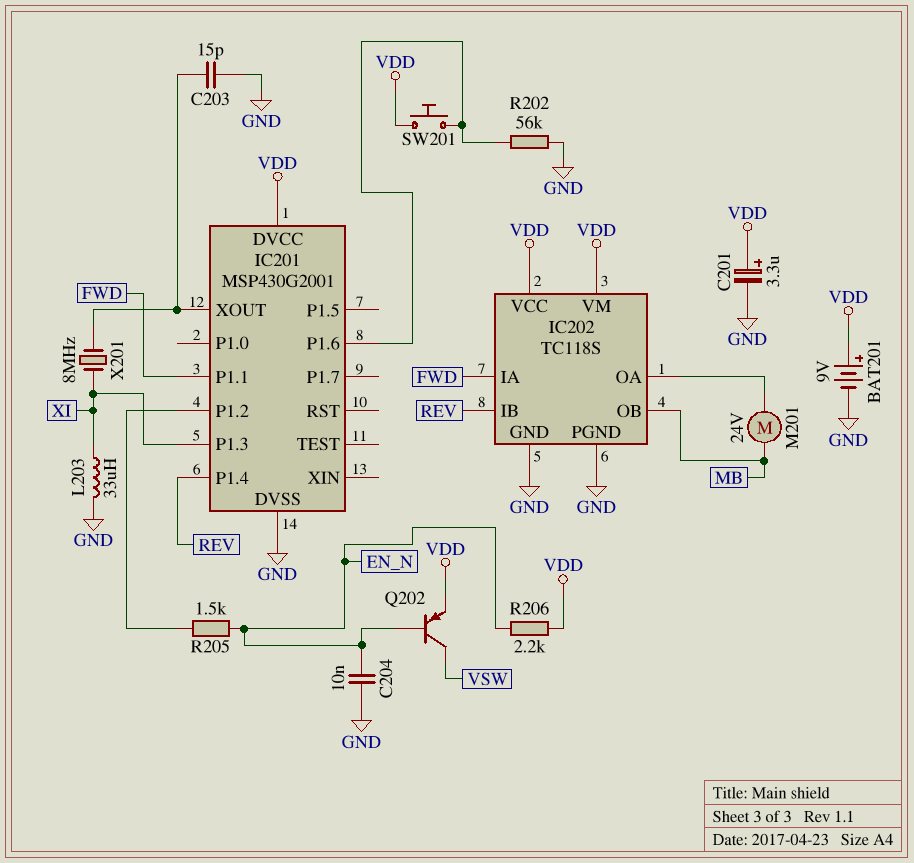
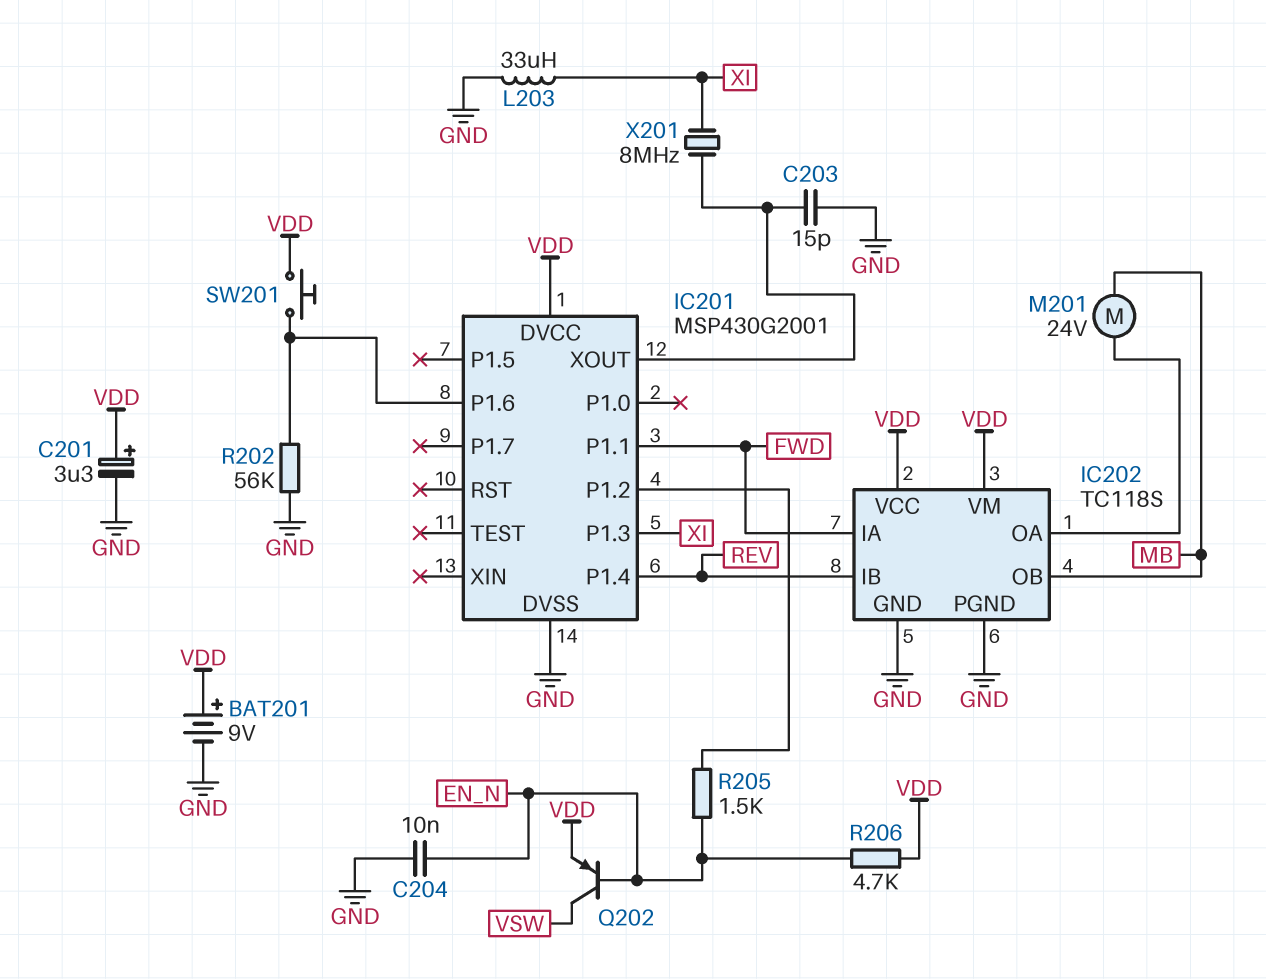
R206: 2.2k (EN_N, VDD) -> 4.7k (EN_N, VDD)

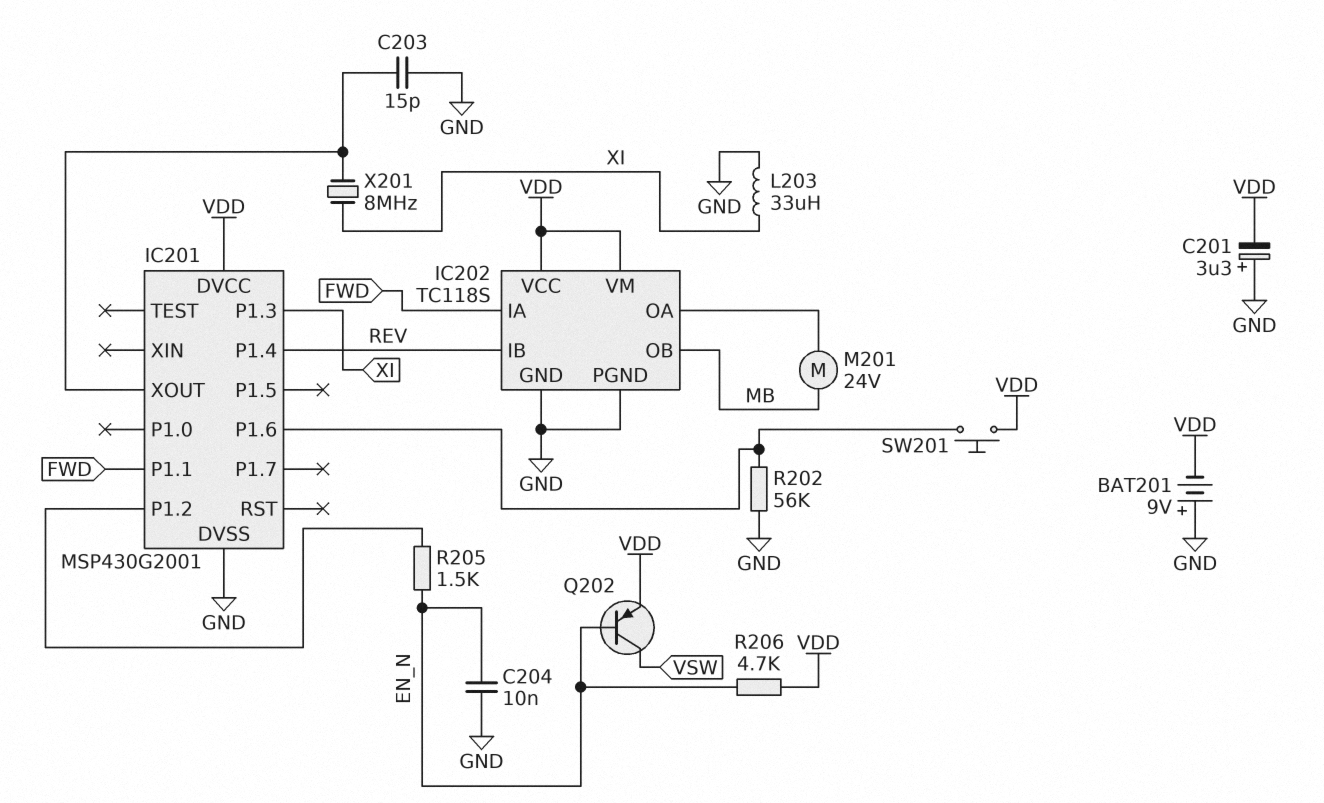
BAT201: 9V (plus VDD, minus GND) -> 9V (plus GND, minus VDD)
C201: 3.3uF (plus VDD, minus GND) -> 3.3uF (plus GND, minus VDD)

